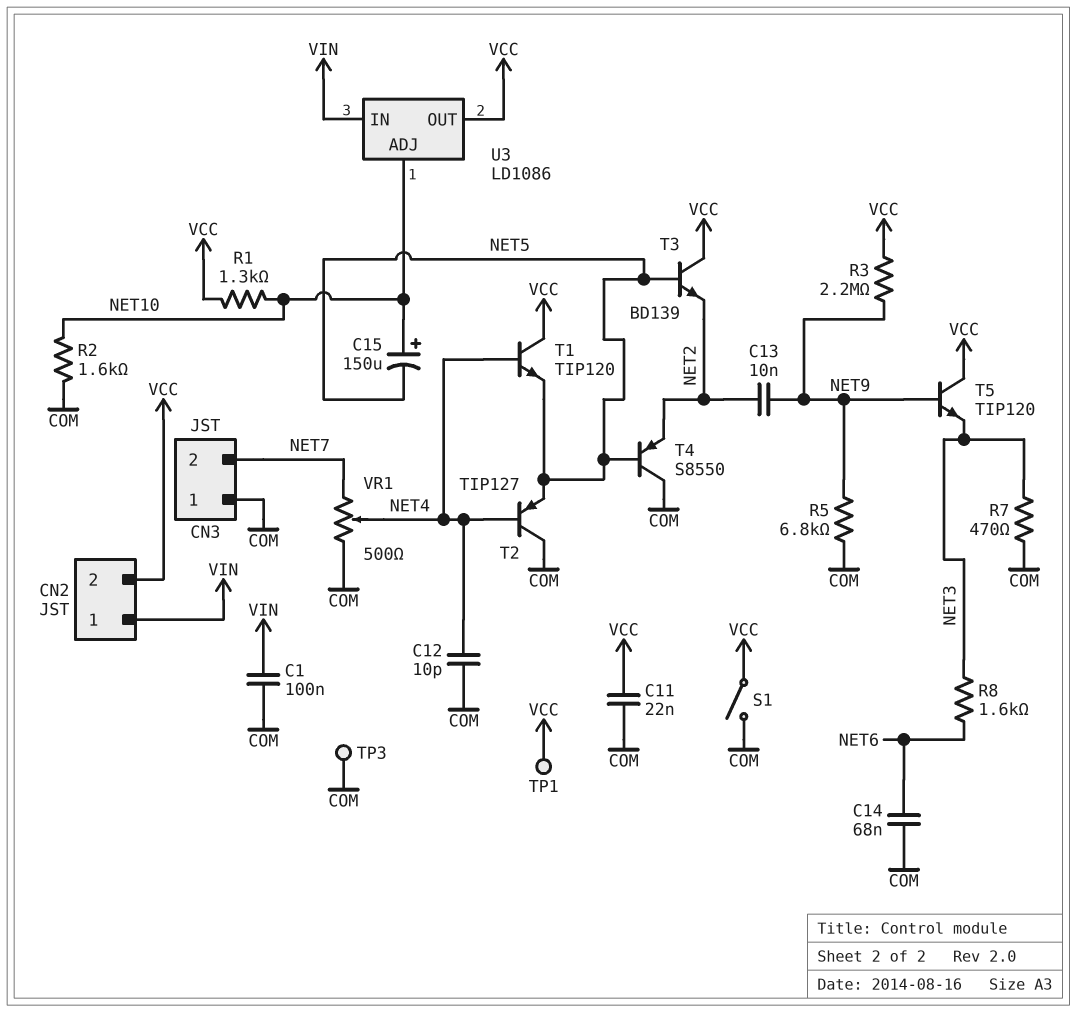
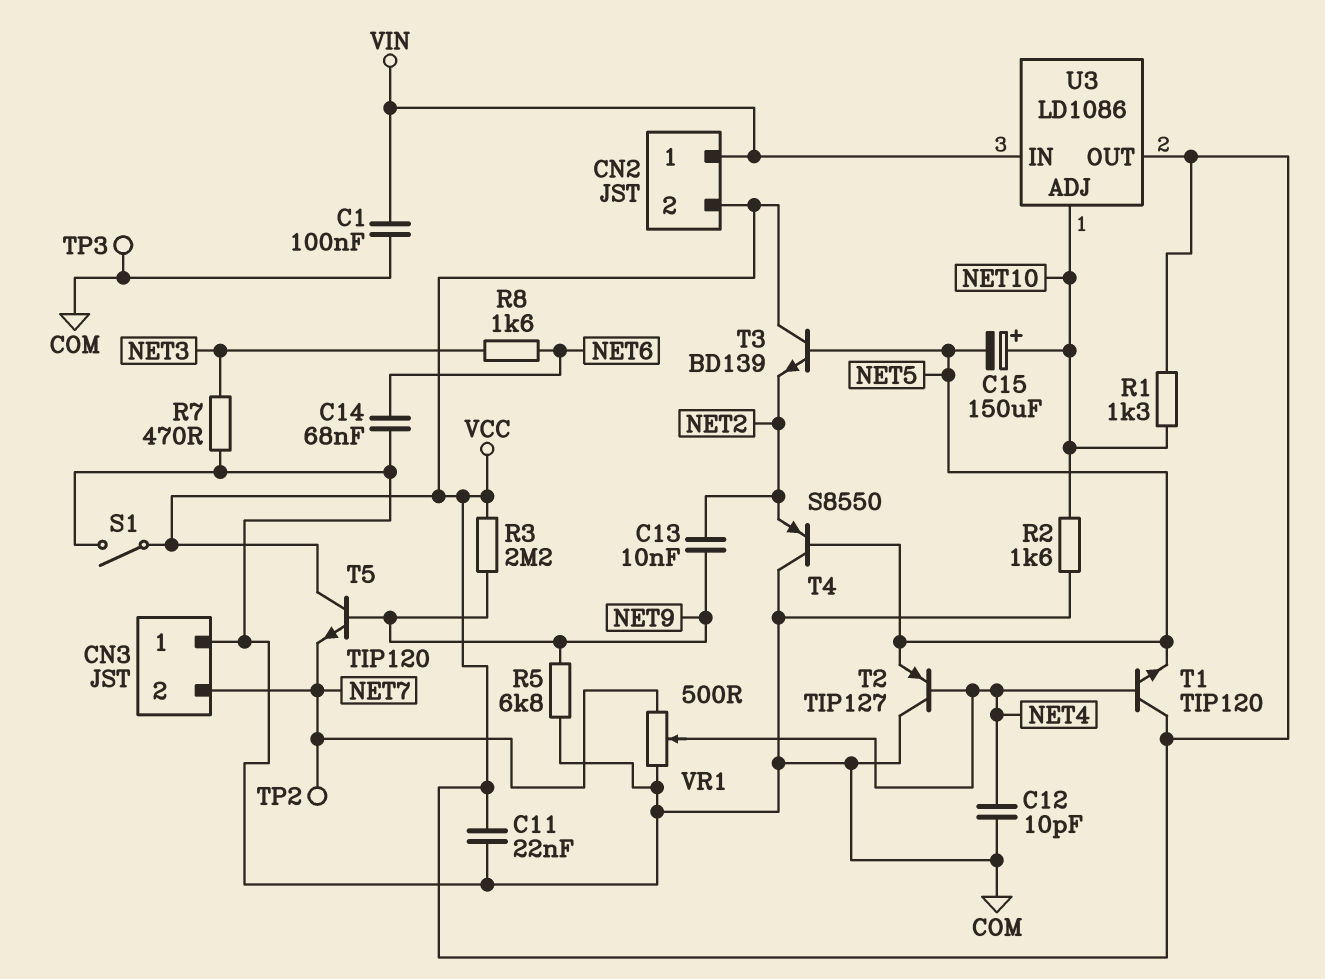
T5: NPN TIP120 (B NET9, C VCC, E NET3) -> NPN TIP120 (B NET9, C VCC, E NET7)
TP1: test point (VCC) -> none
TP2: none -> test point (NET7)

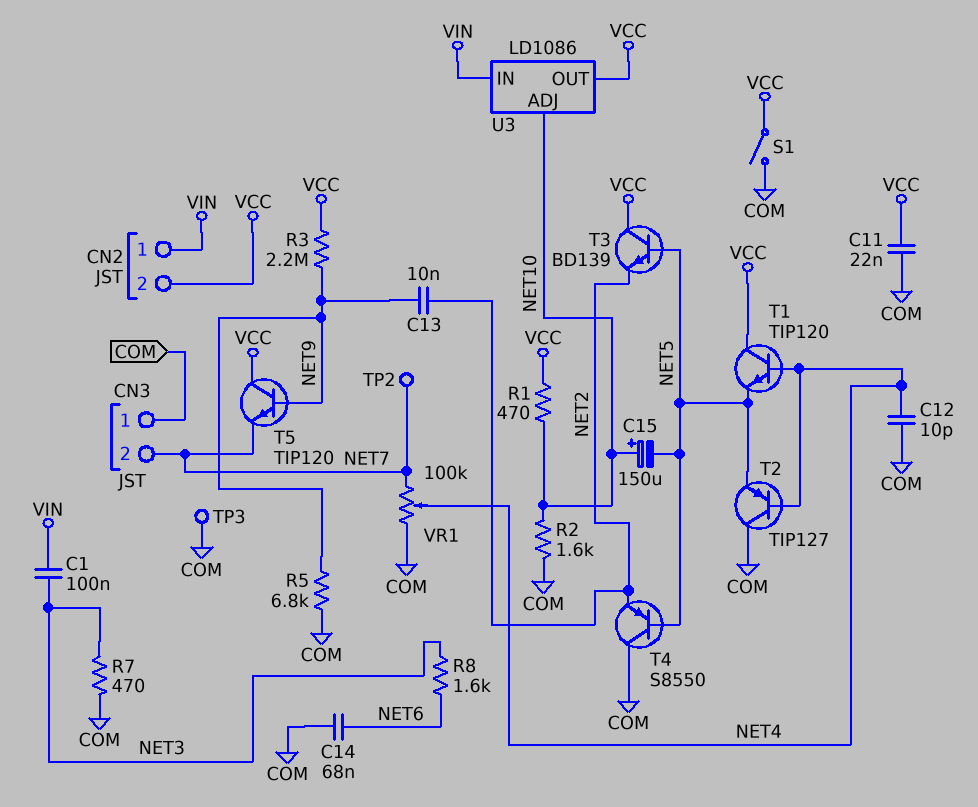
C1: 100nF (COM, VIN) -> 100nF (NET3, VIN)
R1: 1.3k (NET10, VCC) -> 470 (NET10, VCC)
VR1: 500 (COM, NET7, wiper NET4) -> 100k (COM, NET7, wiper NET4)

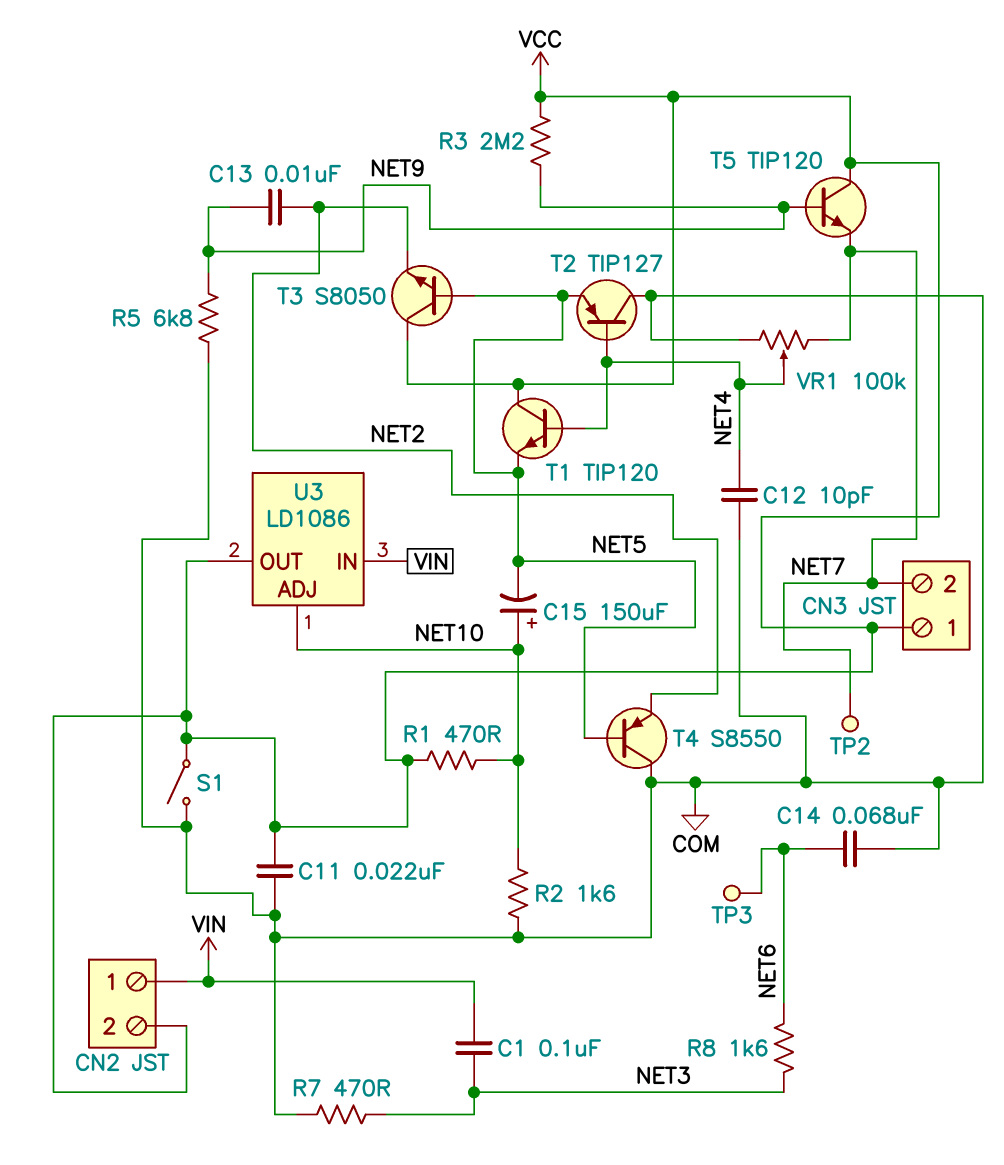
CN3 pin 1: COM -> VCC
T3: NPN BD139 (B NET5, C VCC, E NET2) -> NPN S8050 (B NET5, C VCC, E NET2)
TP3: test point (COM) -> test point (NET6)

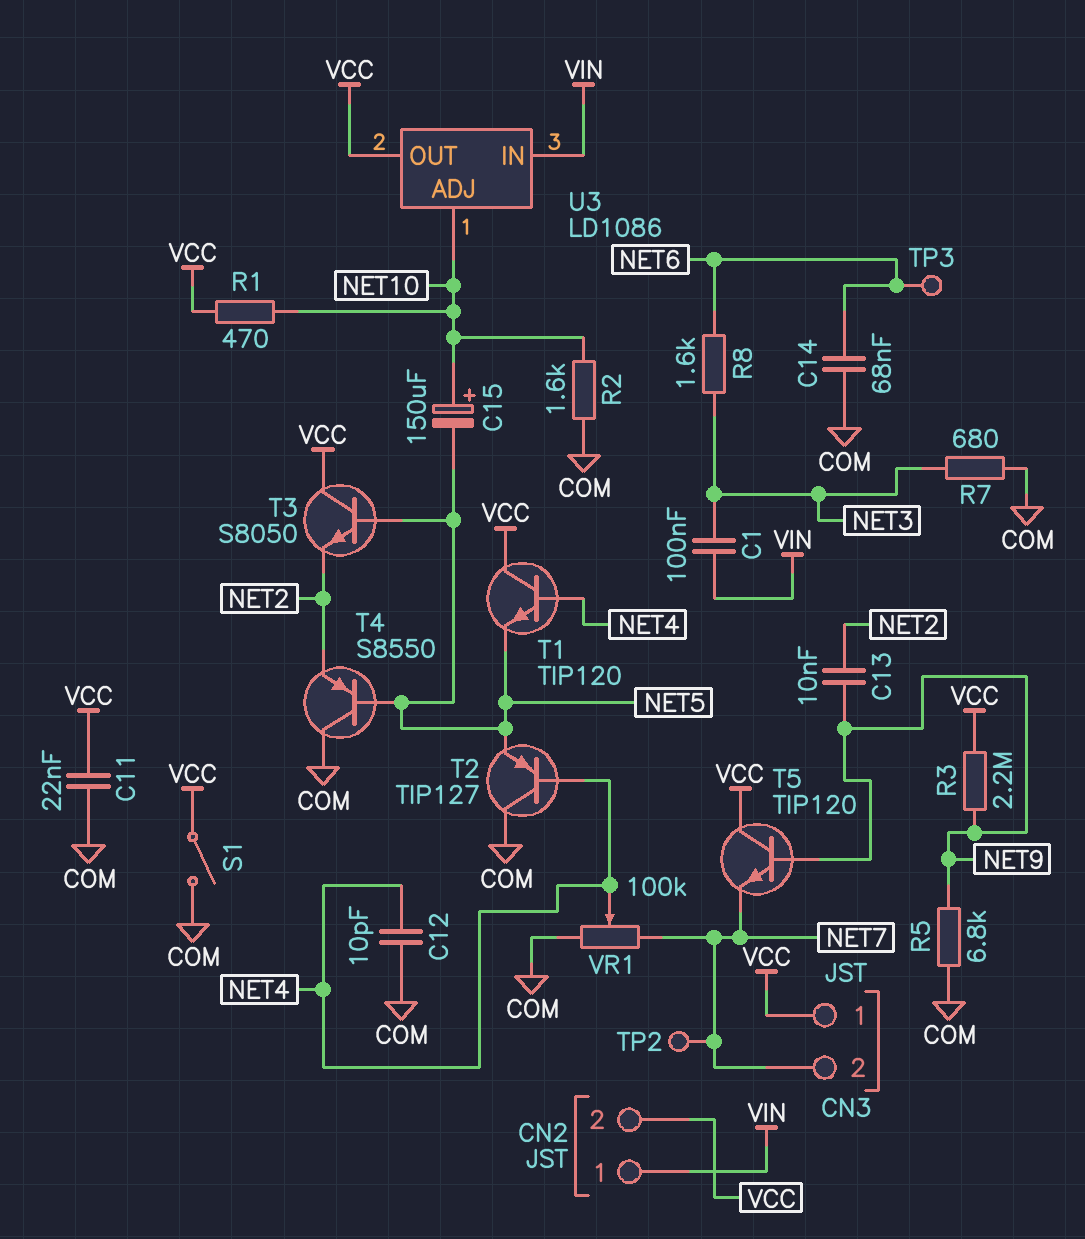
R7: 470 (COM, NET3) -> 680 (COM, NET3)

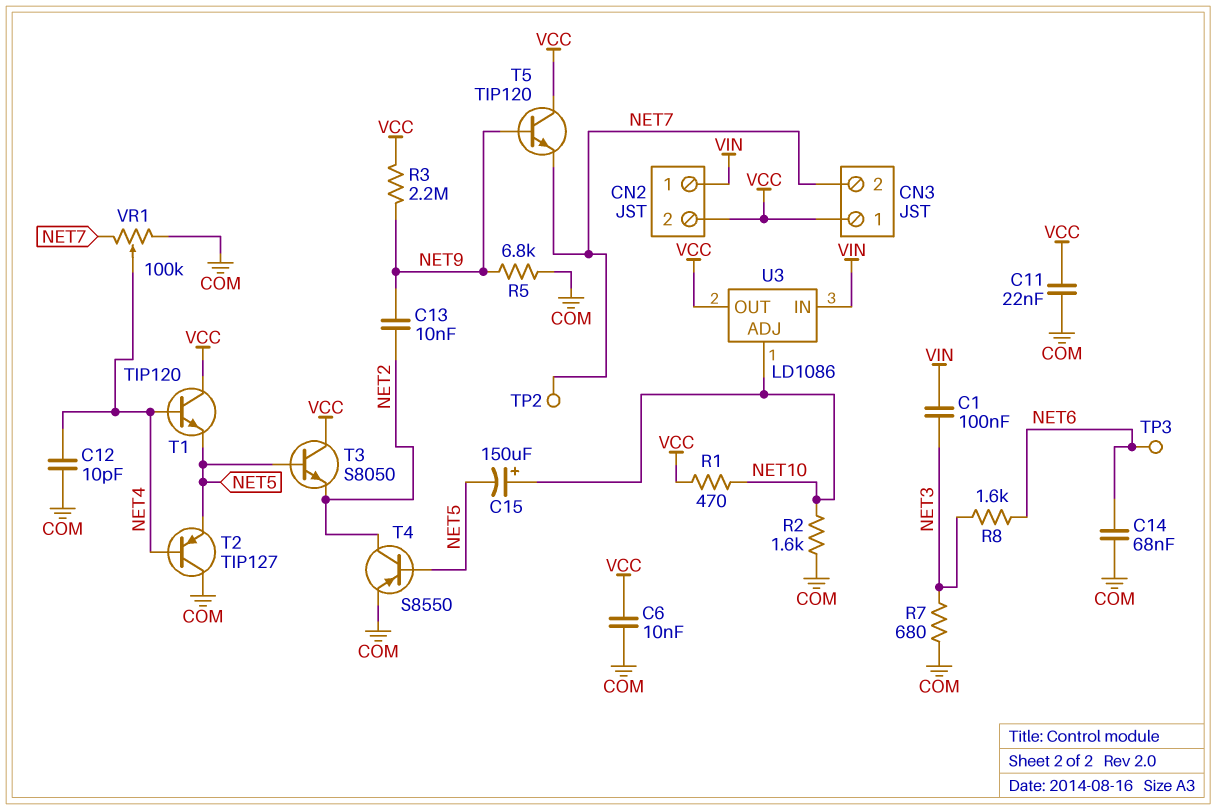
C6: none -> 10nF (COM, VCC)
S1: switch (COM, VCC) -> none
T4: PNP S8550 (B NET5, C COM, E NET2) -> PNP S8550 (B NET5, C NET2, E COM)

